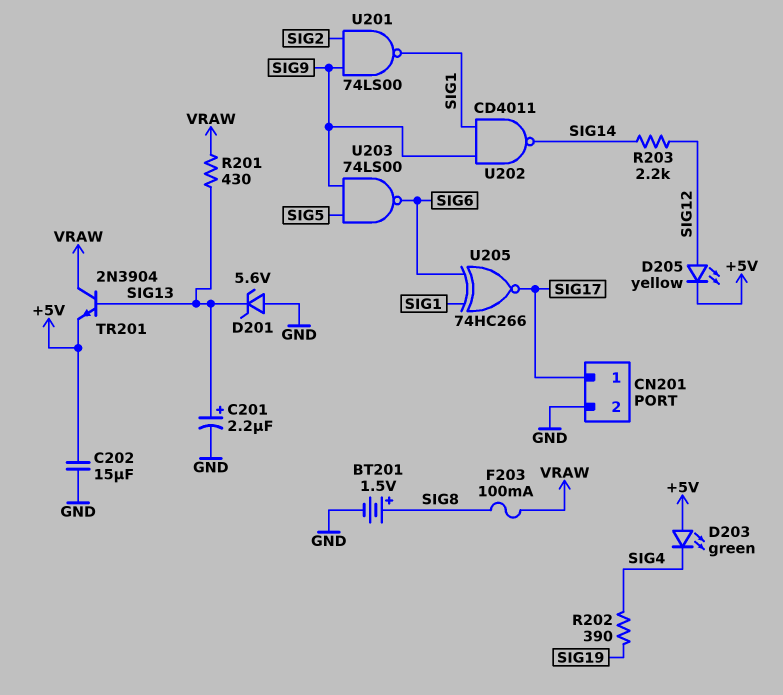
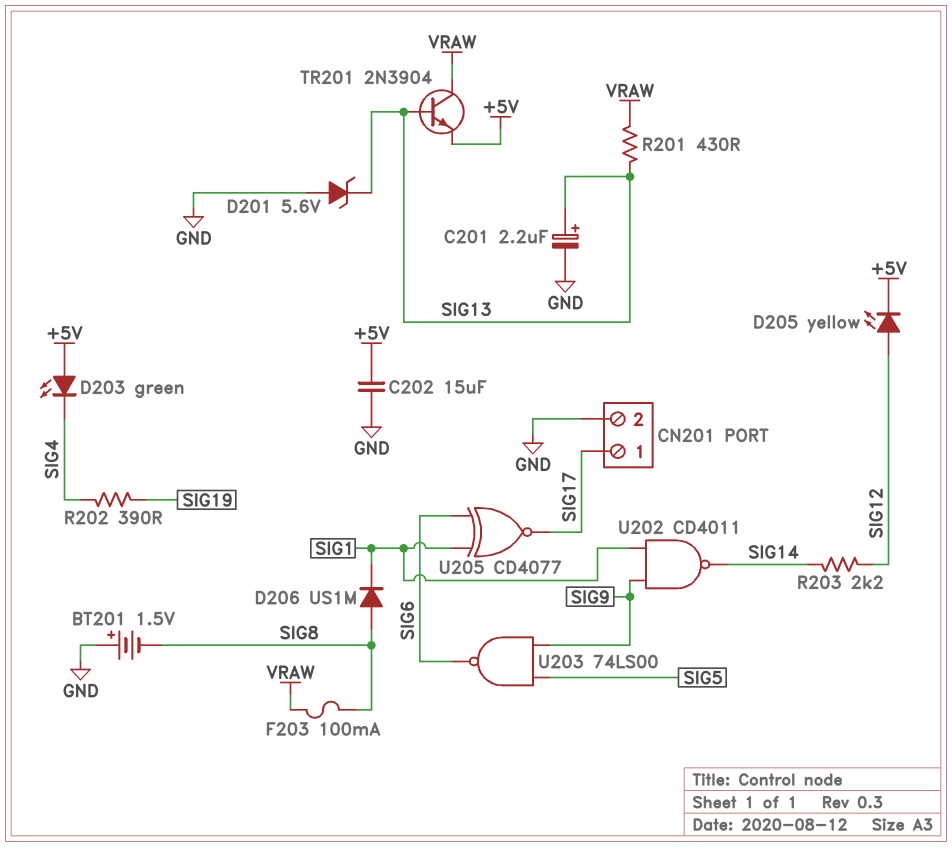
BT201: 1.5V (plus SIG8, minus GND) -> 1.5V (plus GND, minus SIG8)
D206: none -> diode US1M (A SIG8, K SIG1)
U201: NAND 74LS00 (in SIG2, in SIG9, out SIG1) -> none
U205: XNOR 74HC266 (in SIG1, in SIG6, out SIG17) -> XNOR CD4077 (in SIG1, in SIG6, out SIG17)

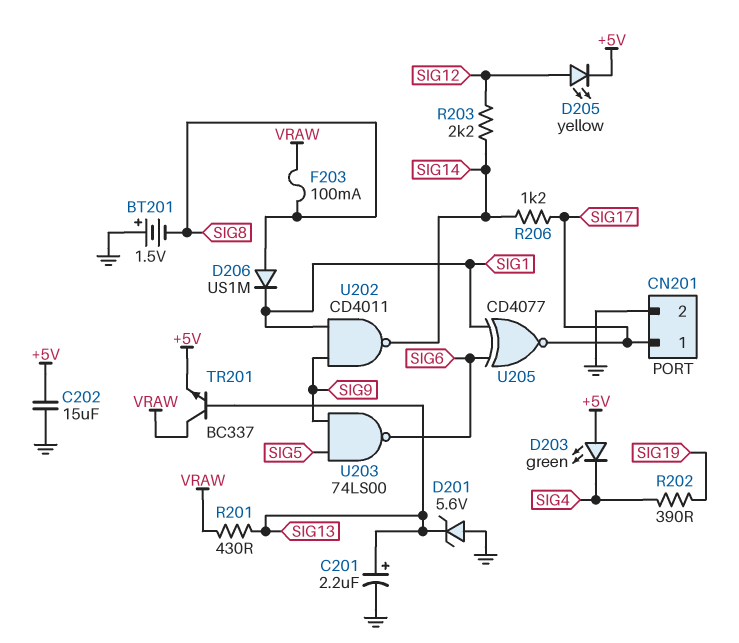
R206: none -> 1.2k (SIG14, SIG17)
TR201: NPN 2N3904 (B SIG13, C VRAW, E +5V) -> NPN BC337 (B SIG13, C VRAW, E +5V)

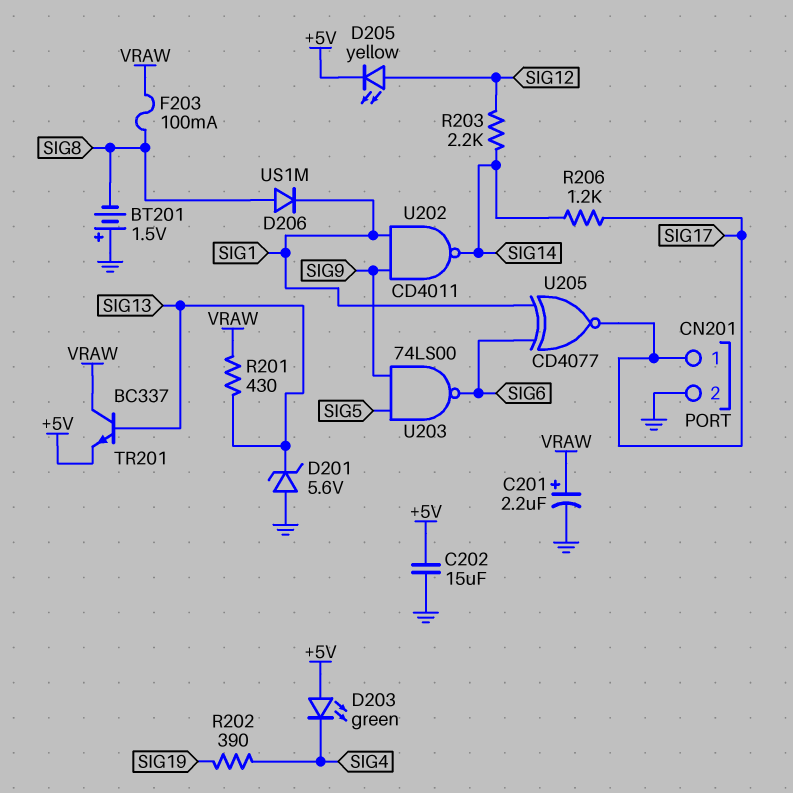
C201: 2.2uF (plus SIG13, minus GND) -> 2.2uF (plus VRAW, minus GND)

